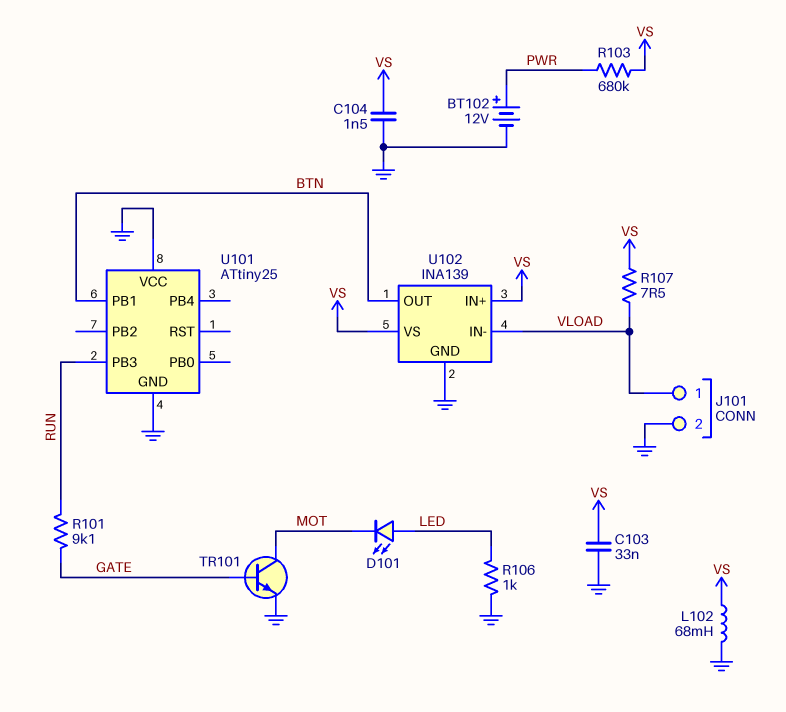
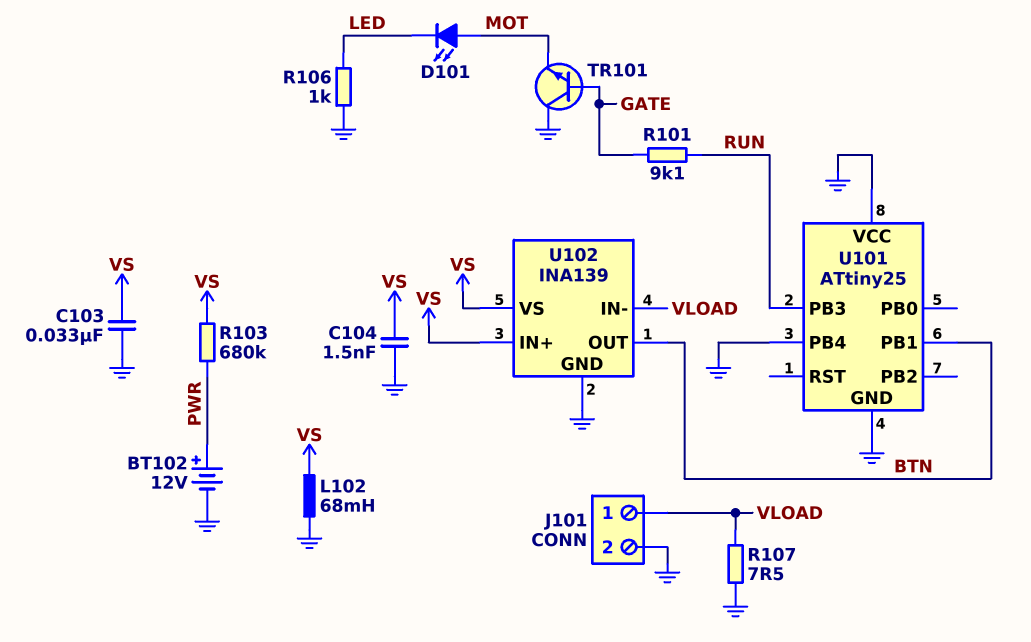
D101: LED (A LED, K MOT) -> LED (A MOT, K LED)
R107: 7.5 (VLOAD, VS) -> 7.5 (GND, VLOAD)
TR101: NPN (B GATE, C MOT, E GND) -> NPN (B GATE, C GND, E MOT)
U101 pin PB4: none -> GND

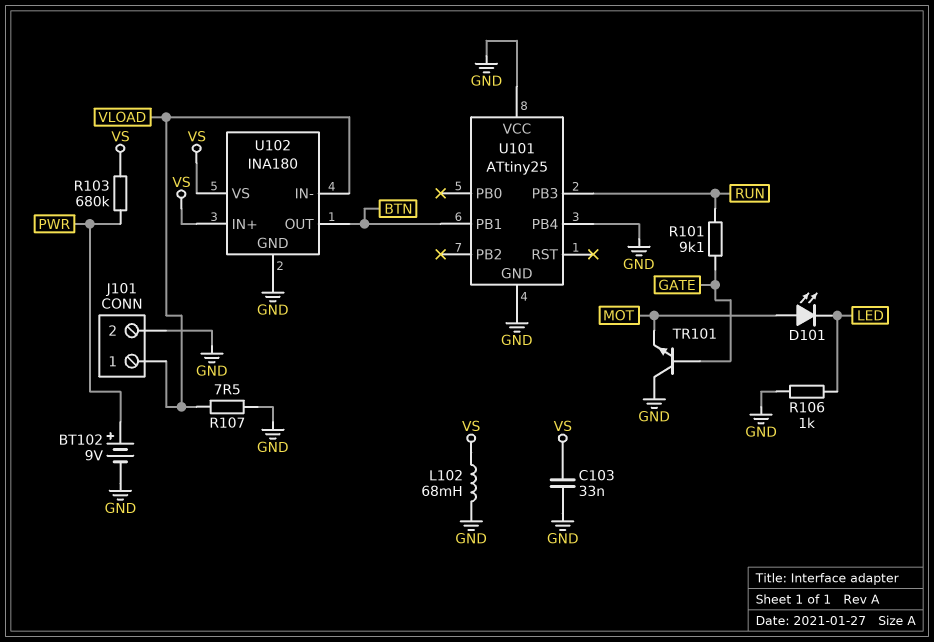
BT102: 12V (plus PWR, minus GND) -> 9V (plus PWR, minus GND)
C104: 1.5nF (GND, VS) -> none
U102: INA139 -> INA180

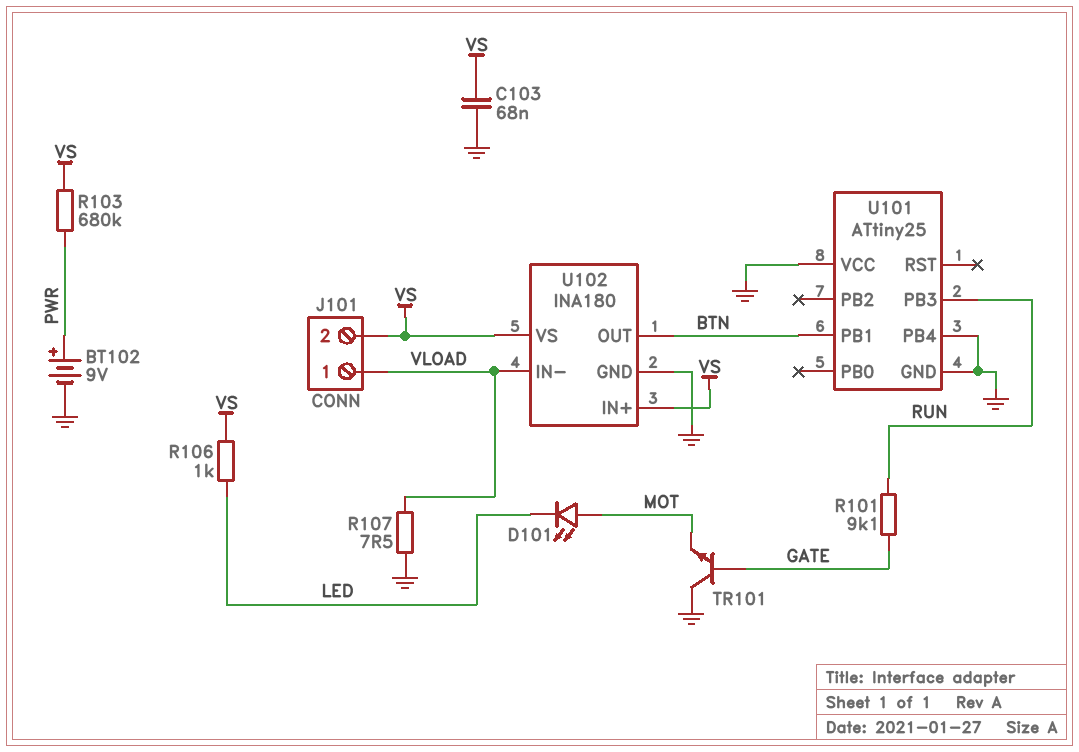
C103: 33nF (GND, VS) -> 68nF (GND, VS)
J101 pin 2: GND -> VS
L102: 68mH (GND, VS) -> none
R106: 1k (GND, LED) -> 1k (LED, VS)

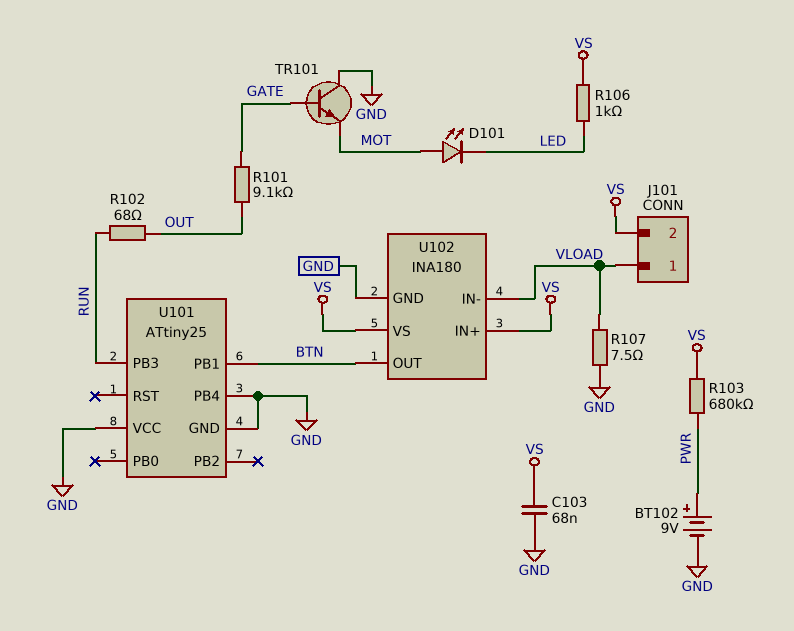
R101: 9.1k (GATE, RUN) -> 9.1k (GATE, OUT)
R102: none -> 68 (OUT, RUN)

